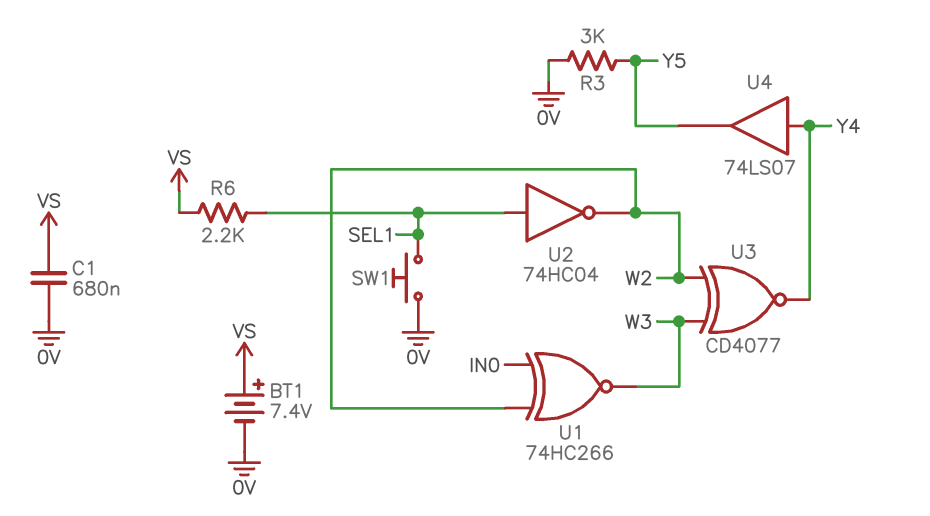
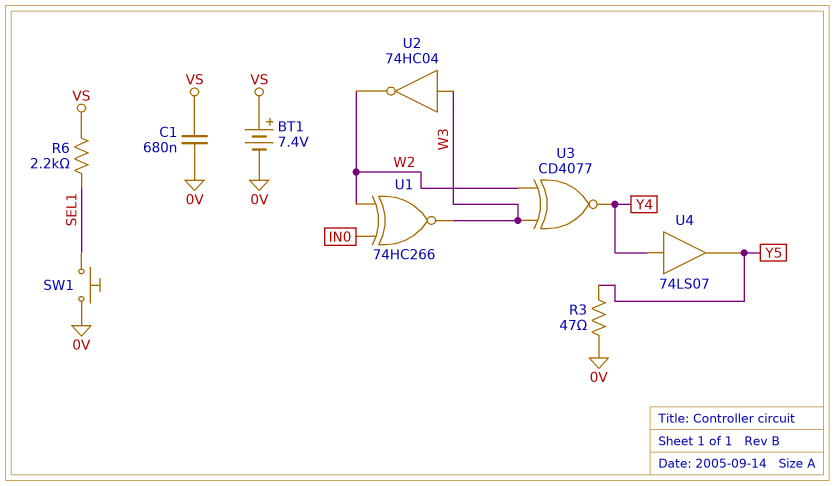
R3: 3k (0V, Y5) -> 47 (0V, Y5)
U2: NOT 74HC04 (in SEL1, out W2) -> NOT 74HC04 (in W3, out W2)

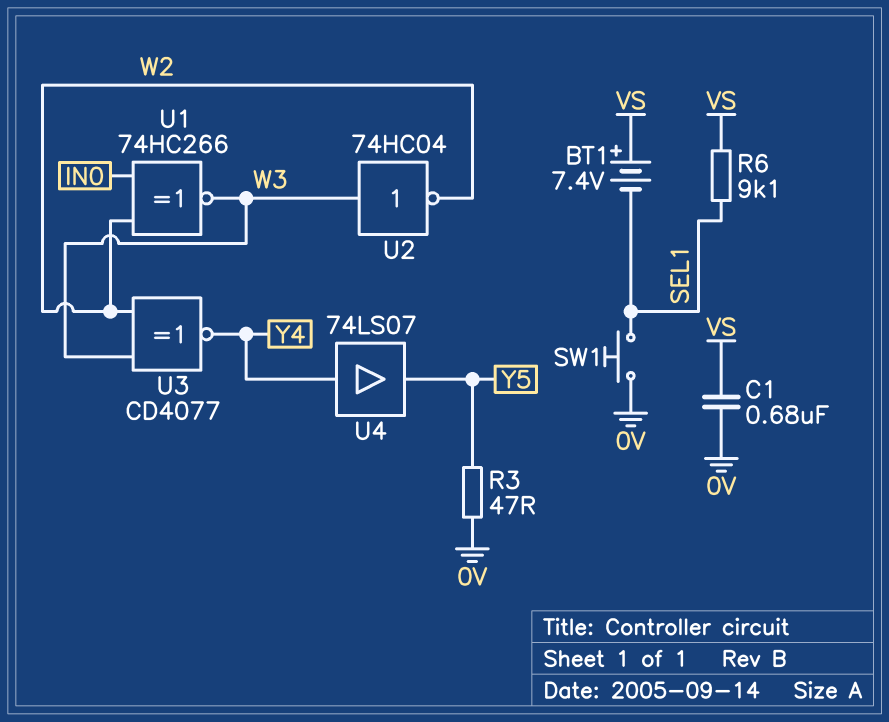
BT1: 7.4V (plus VS, minus 0V) -> 7.4V (plus VS, minus SEL1)
R6: 2.2k (SEL1, VS) -> 9.1k (SEL1, VS)

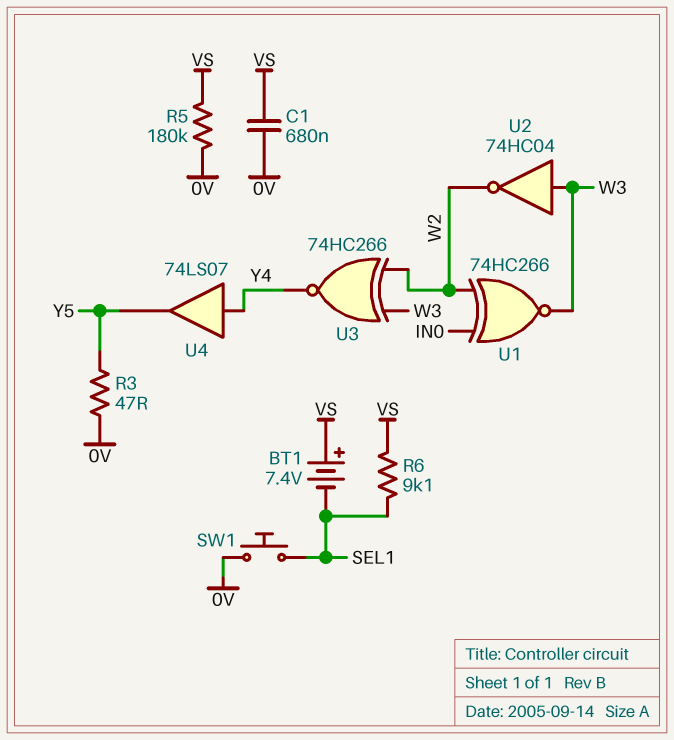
R5: none -> 180k (0V, VS)
U3: XNOR CD4077 (in W2, in W3, out Y4) -> XNOR 74HC266 (in W2, in W3, out Y4)

